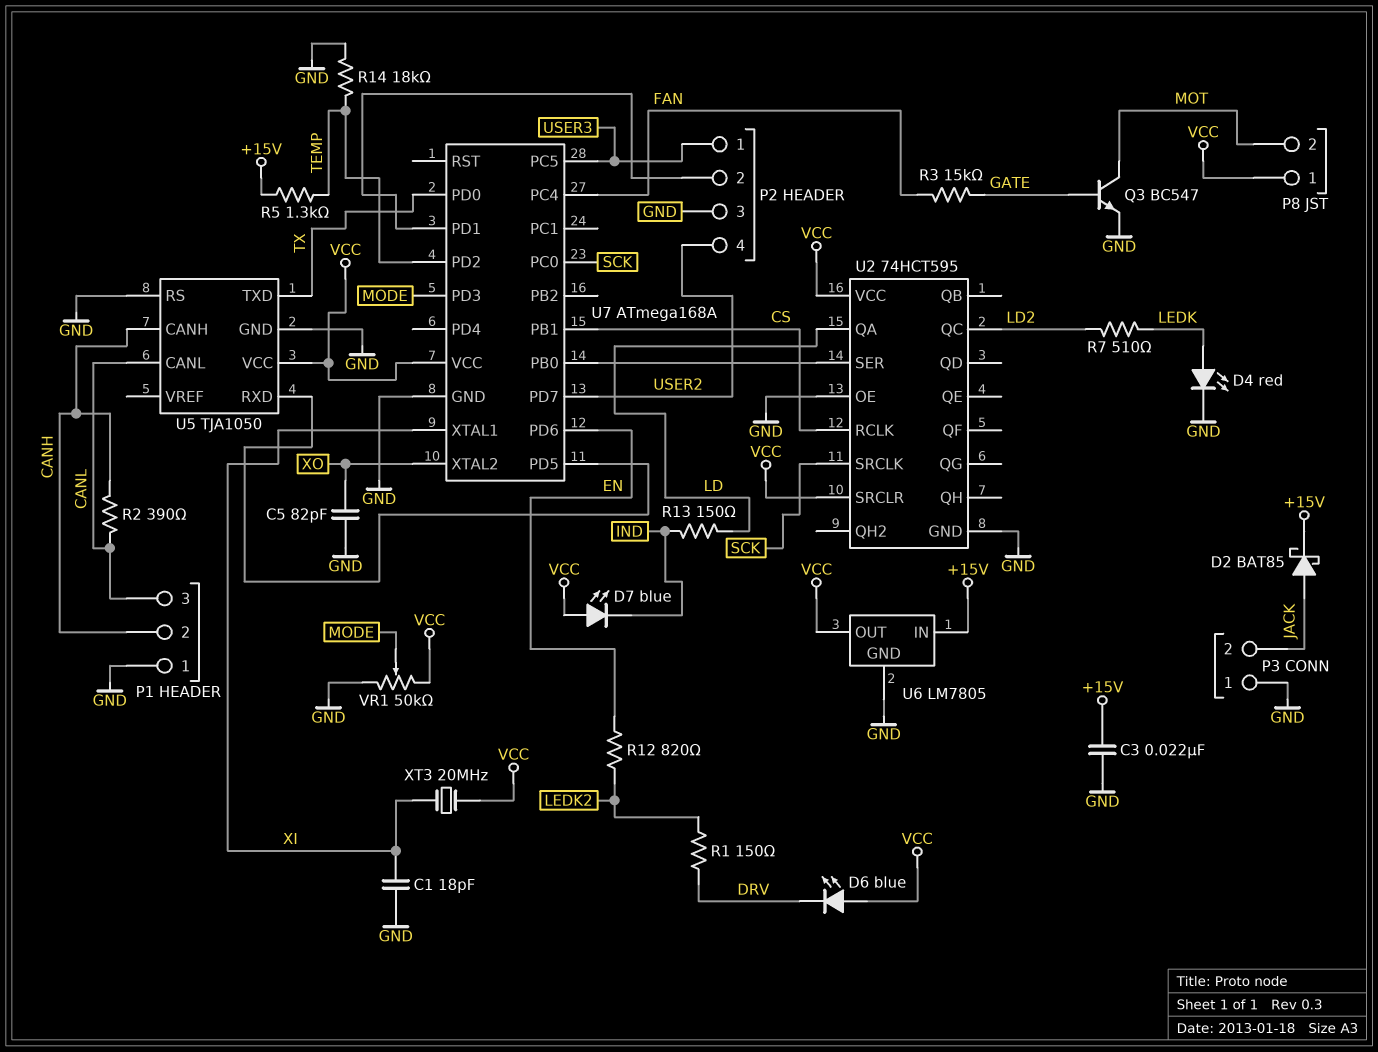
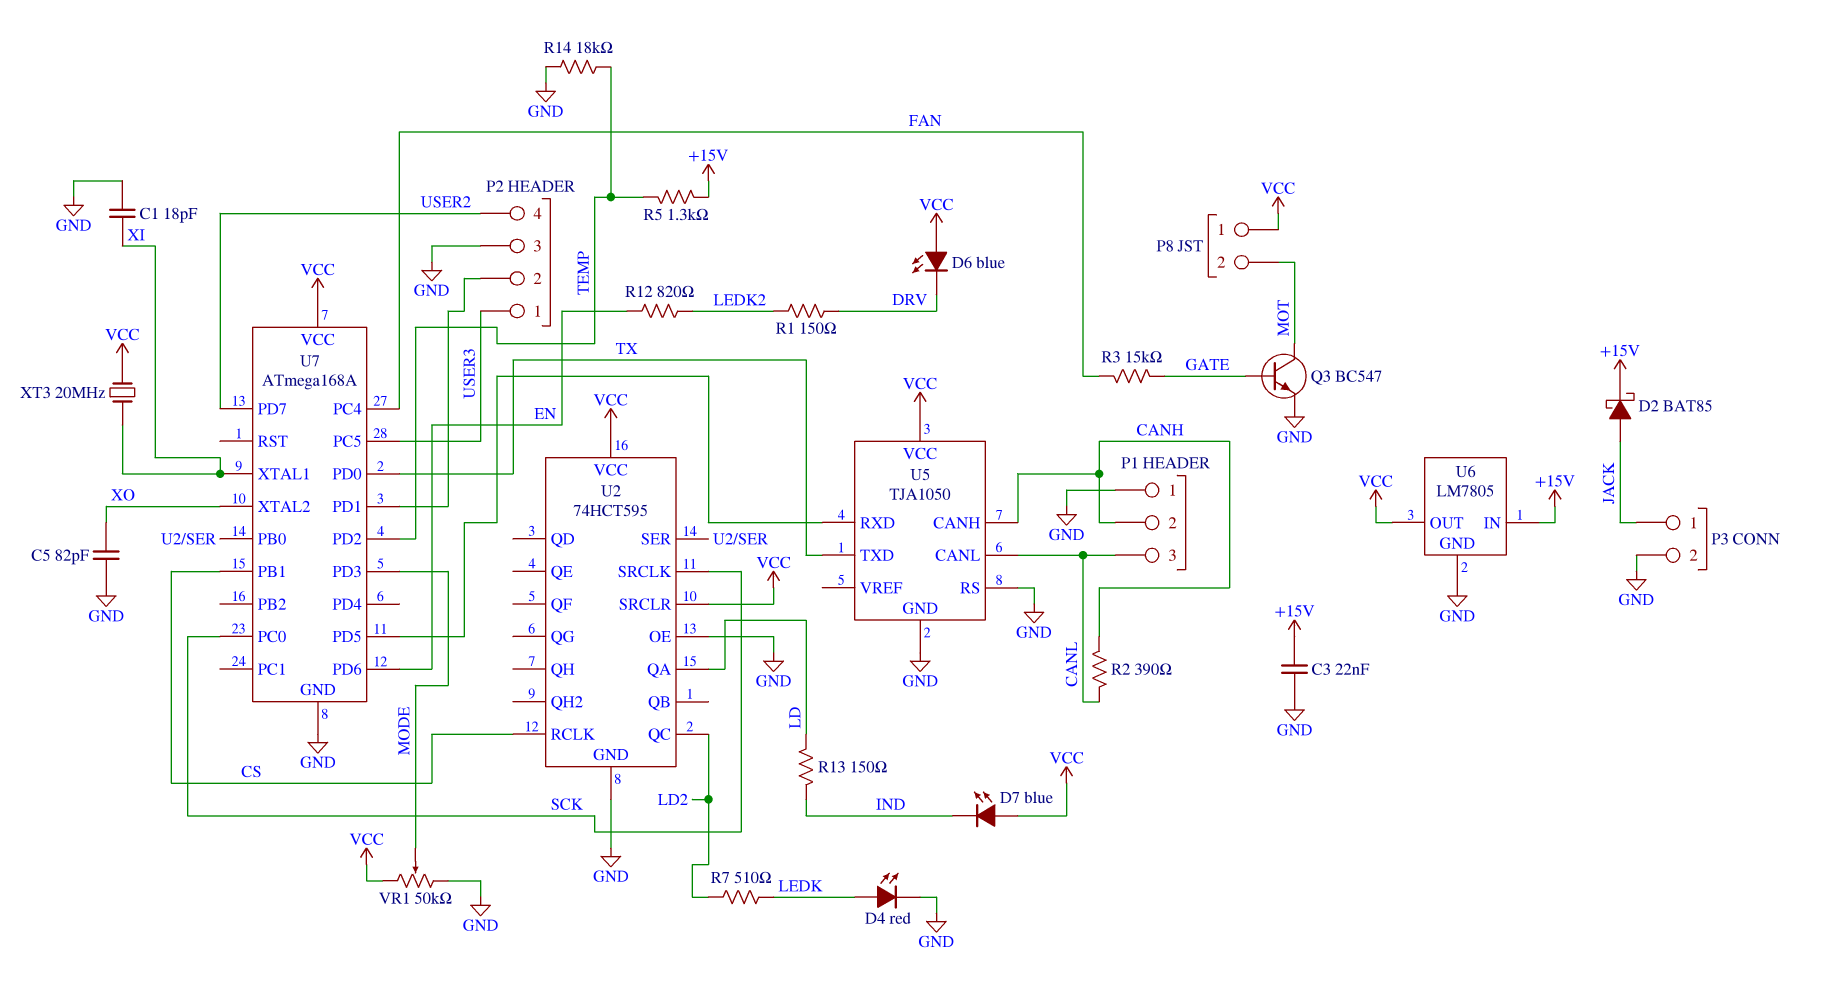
P3 pin 1: GND -> JACK
P3 pin 2: JACK -> GND

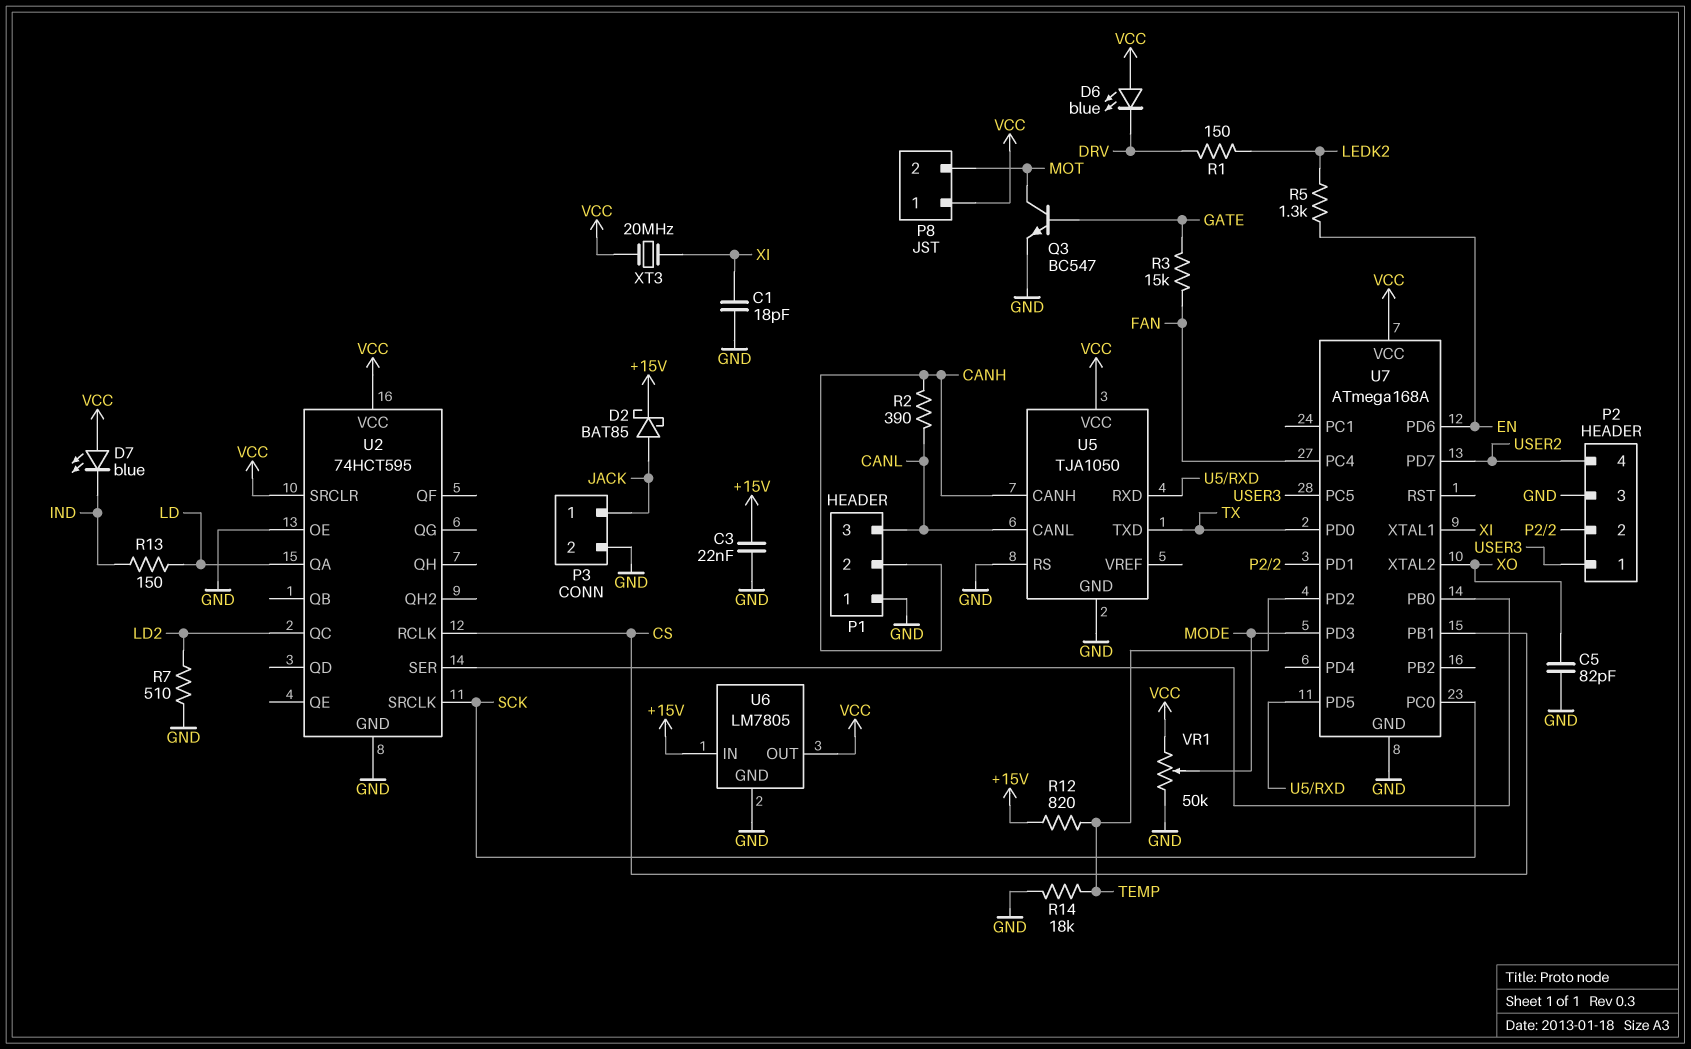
D4: LED red (A LEDK, K GND) -> none
R5: 1.3k (+15V, TEMP) -> 1.3k (EN, LEDK2)
R7: 510 (LD2, LEDK) -> 510 (GND, LD2)
R12: 820 (EN, LEDK2) -> 820 (+15V, TEMP)

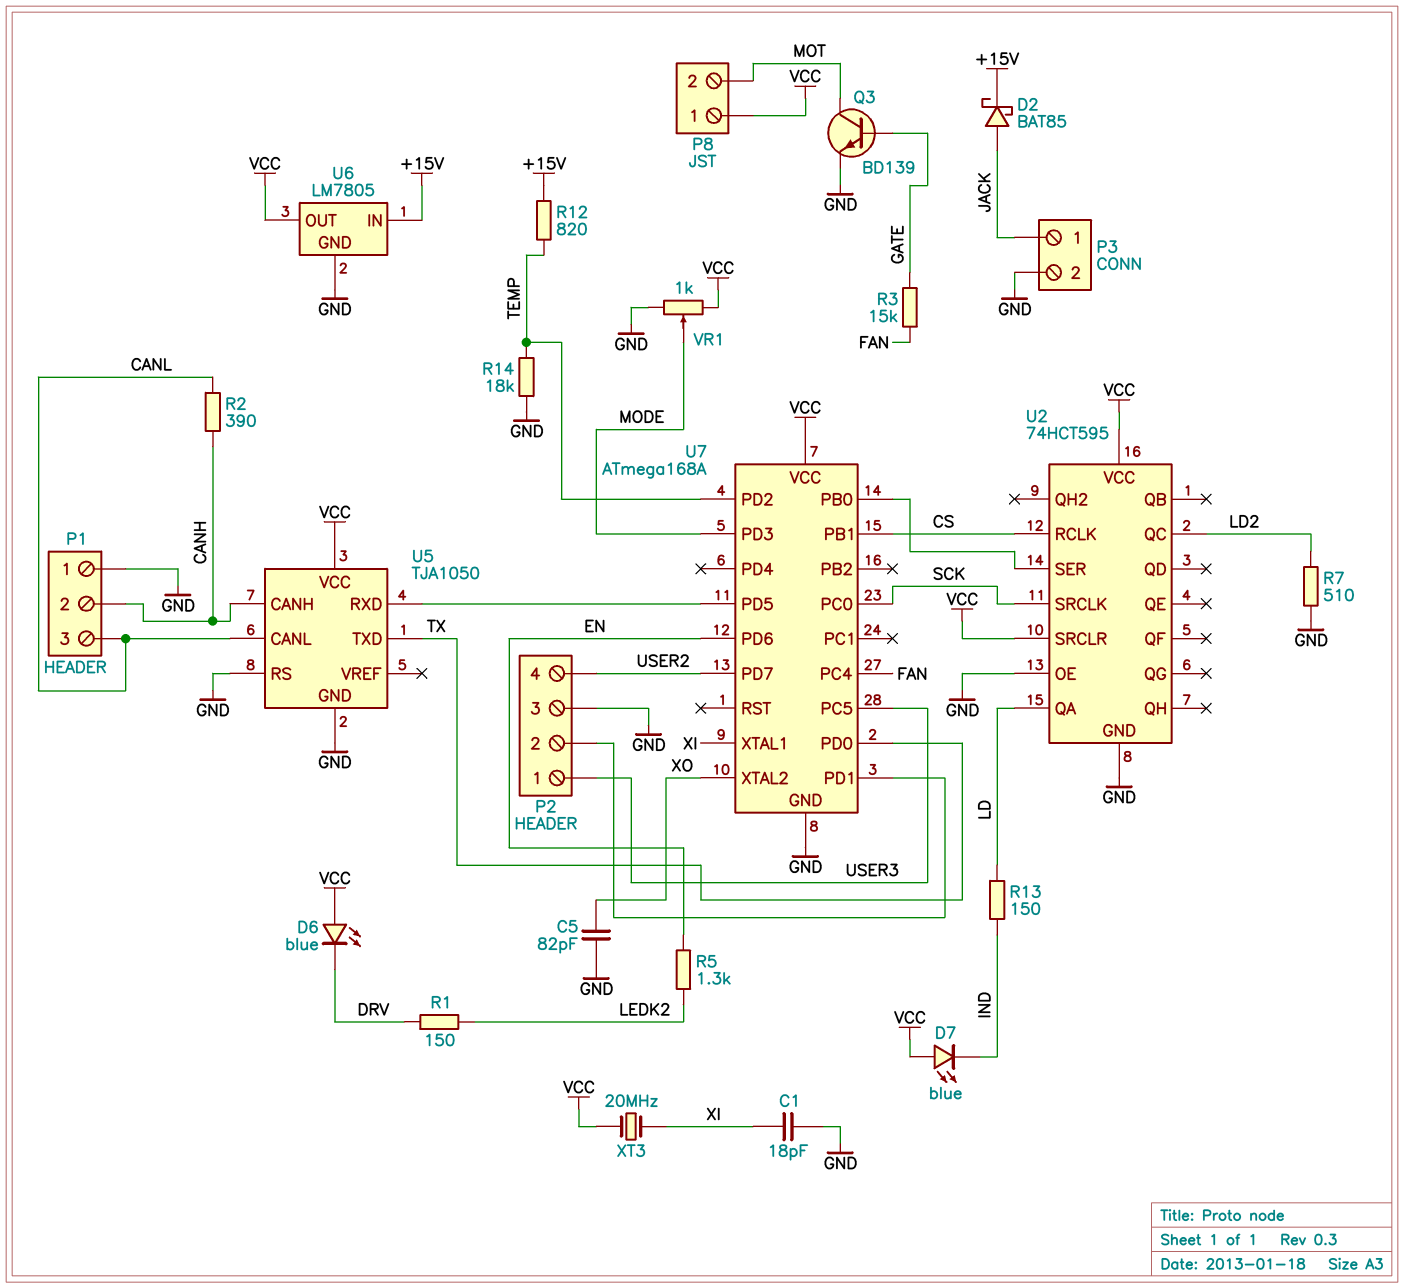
C3: 22nF (+15V, GND) -> none
Q3: NPN BC547 (B GATE, C MOT, E GND) -> NPN BD139 (B GATE, C MOT, E GND)
VR1: 50k (GND, VCC, wiper MODE) -> 1k (GND, VCC, wiper MODE)

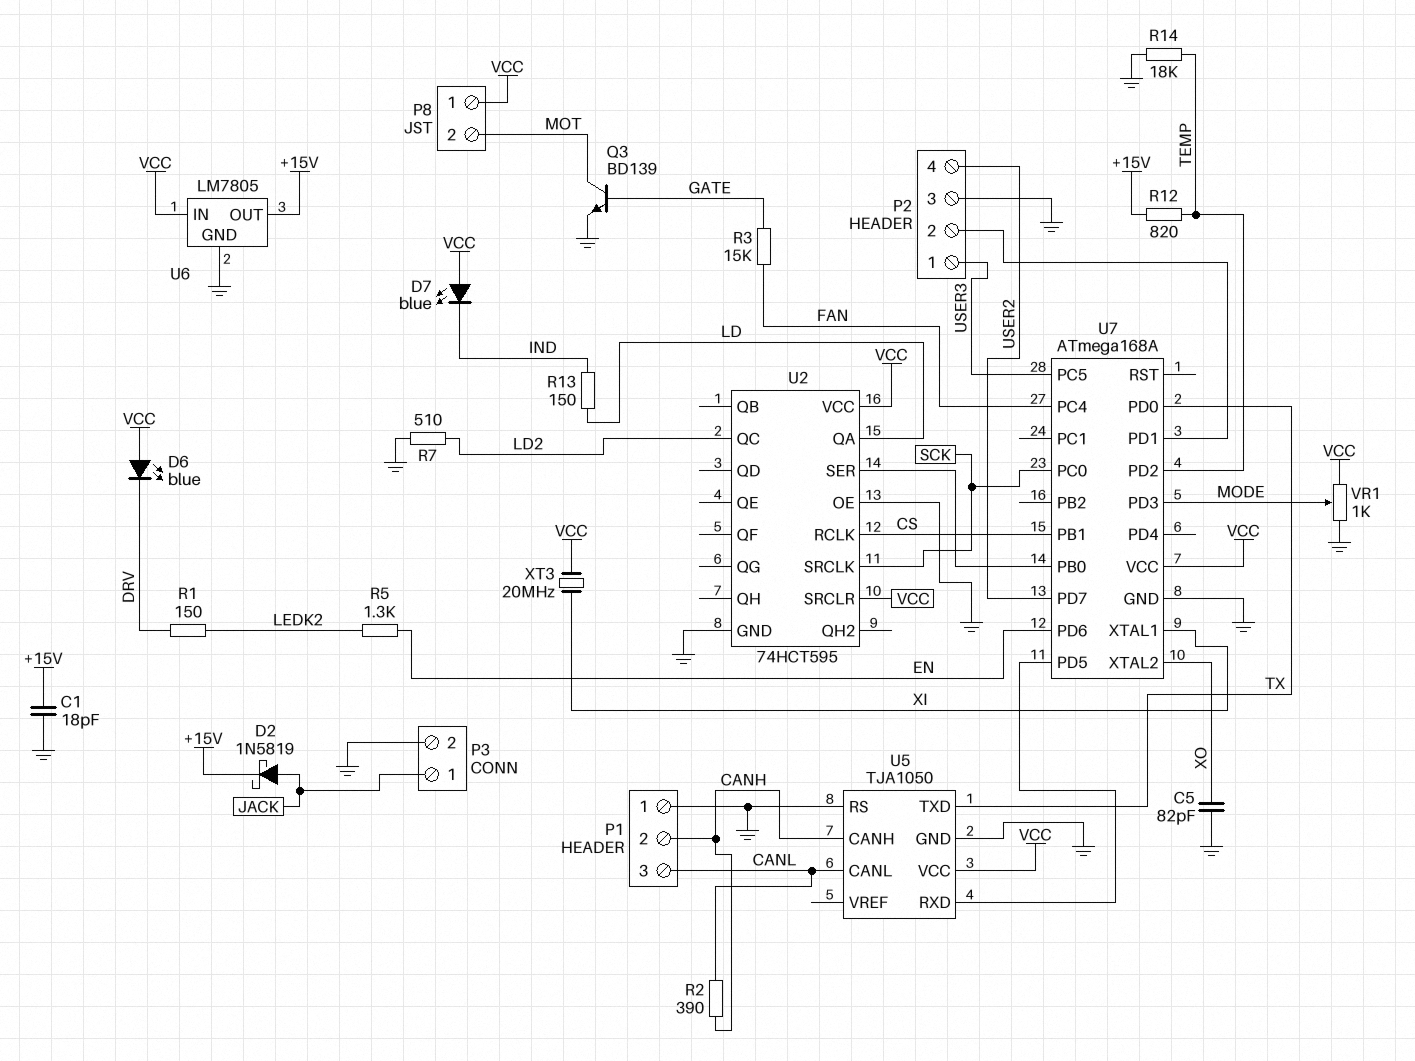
C1: 18pF (GND, XI) -> 18pF (+15V, GND)
D2: schottky BAT85 (A JACK, K +15V) -> schottky 1N5819 (A JACK, K +15V)
U6 pin IN: +15V -> VCC
U6 pin OUT: VCC -> +15V

